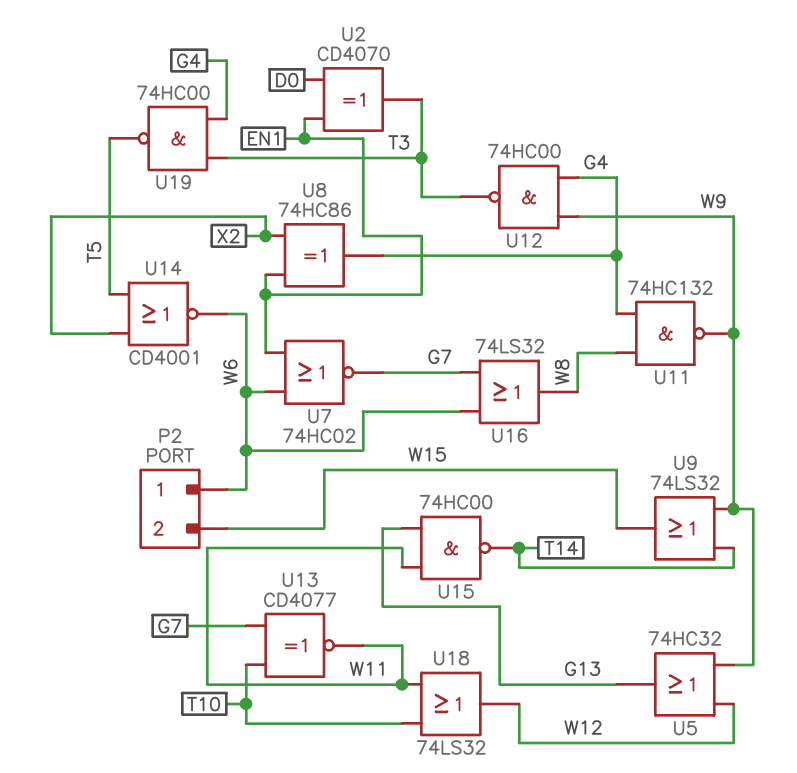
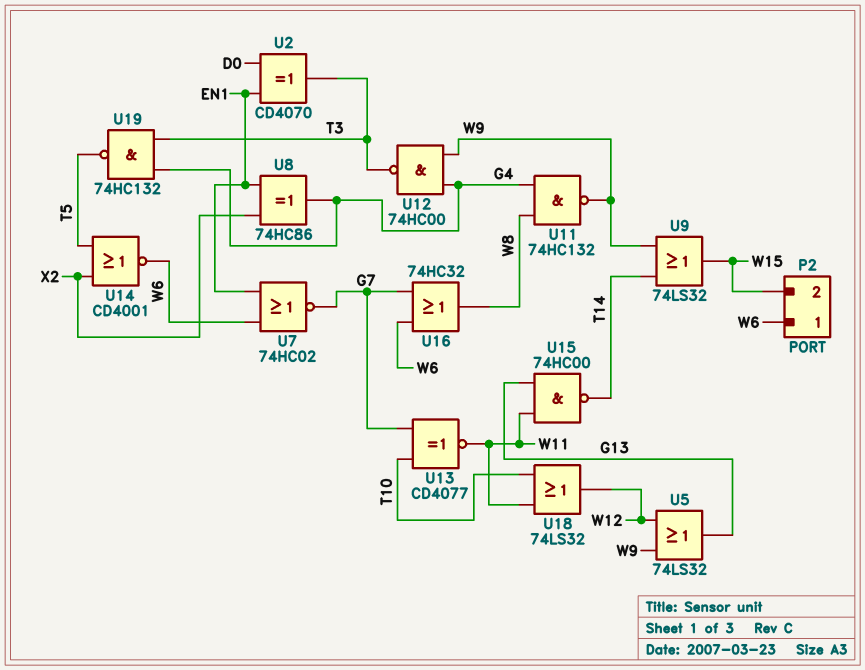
U5: OR 74HC32 (in W9, in W12, out G13) -> OR 74LS32 (in W9, in W12, out G13)
U16: OR 74LS32 (in G7, in W6, out W8) -> OR 74HC32 (in G7, in W6, out W8)
U19: NAND 74HC00 (in G4, in T3, out T5) -> NAND 74HC132 (in G4, in T3, out T5)

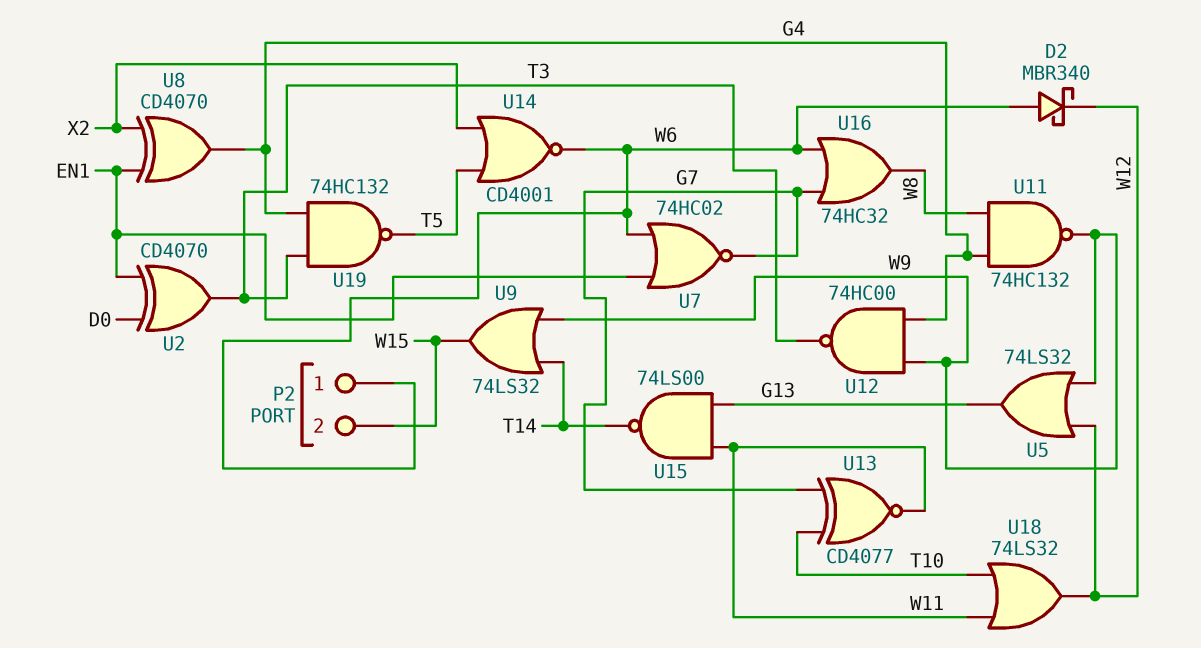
D2: none -> schottky MBR340 (A W6, K W12)
U8: XOR 74HC86 (in EN1, in X2, out G4) -> XOR CD4070 (in EN1, in X2, out G4)
U15: NAND 74HC00 (in G13, in W11, out T14) -> NAND 74LS00 (in G13, in W11, out T14)

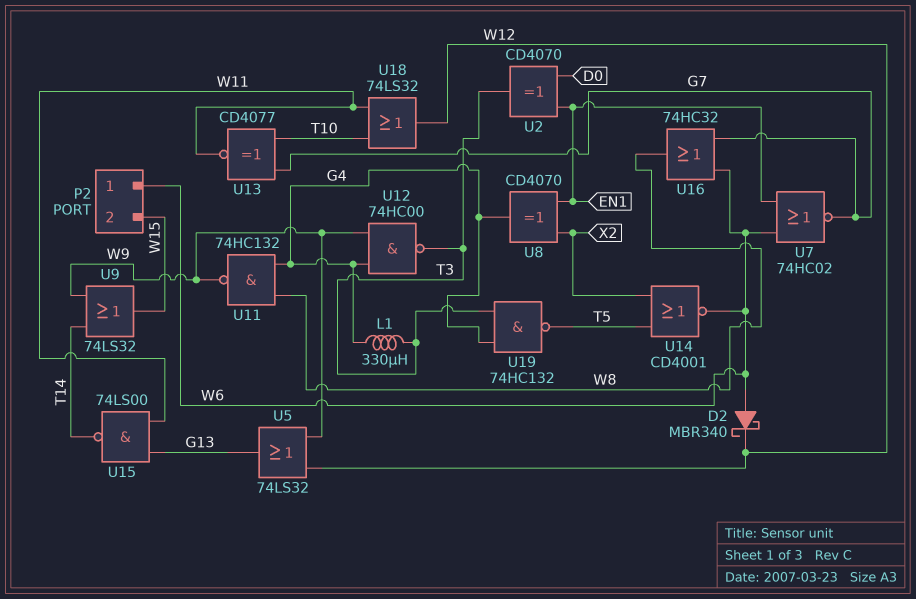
L1: none -> 330uH (G4, T3)

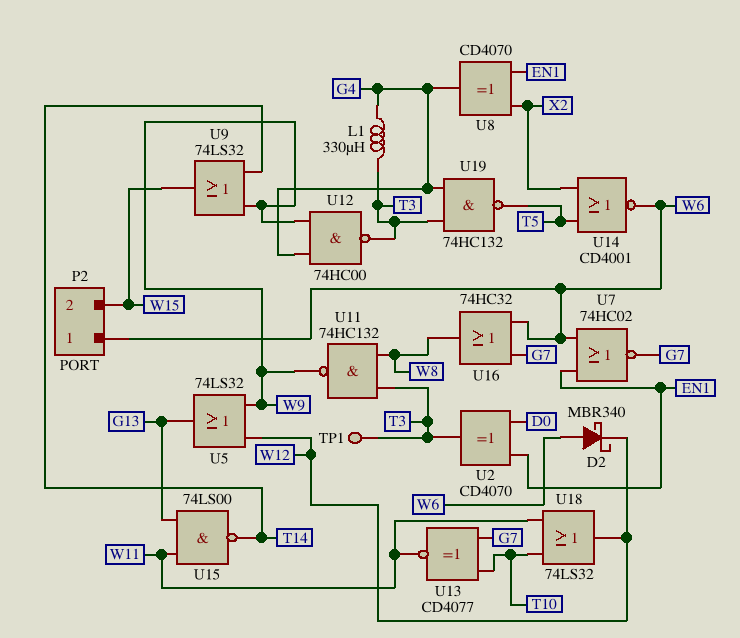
TP1: none -> test point (T3)
U11: NAND 74HC132 (in G4, in W8, out W9) -> NAND 74HC132 (in T3, in W8, out W9)

